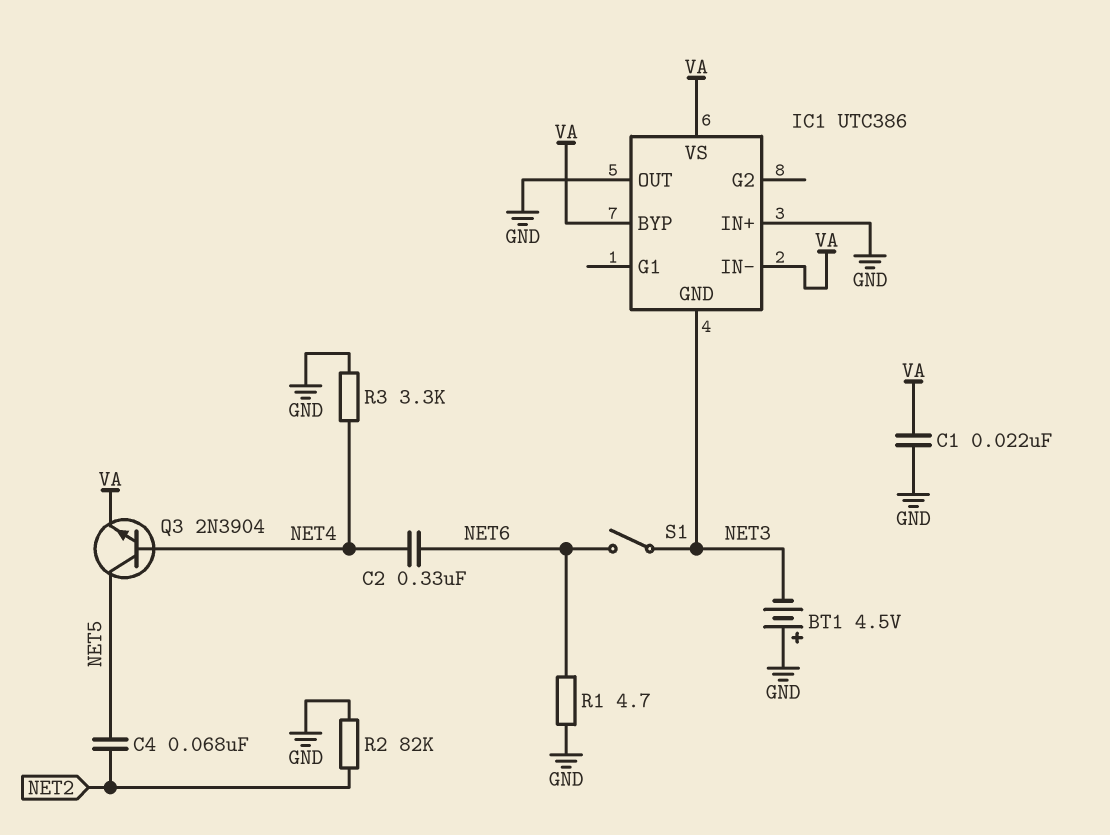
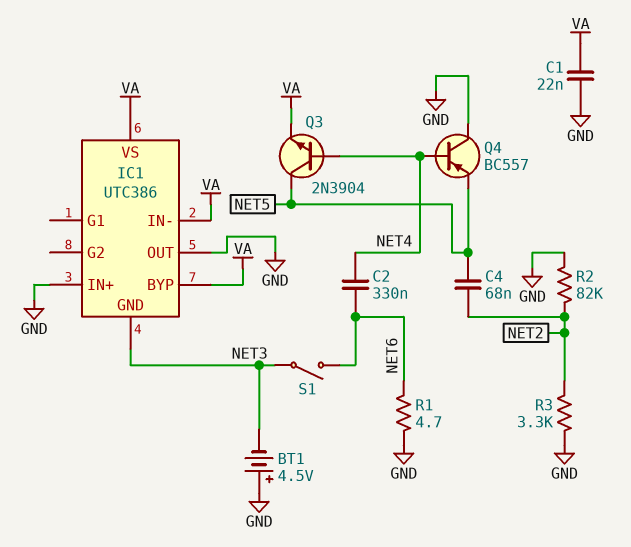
Q4: none -> PNP BC557 (B NET4, C GND, E NET5)
R3: 3.3k (GND, NET4) -> 3.3k (GND, NET2)

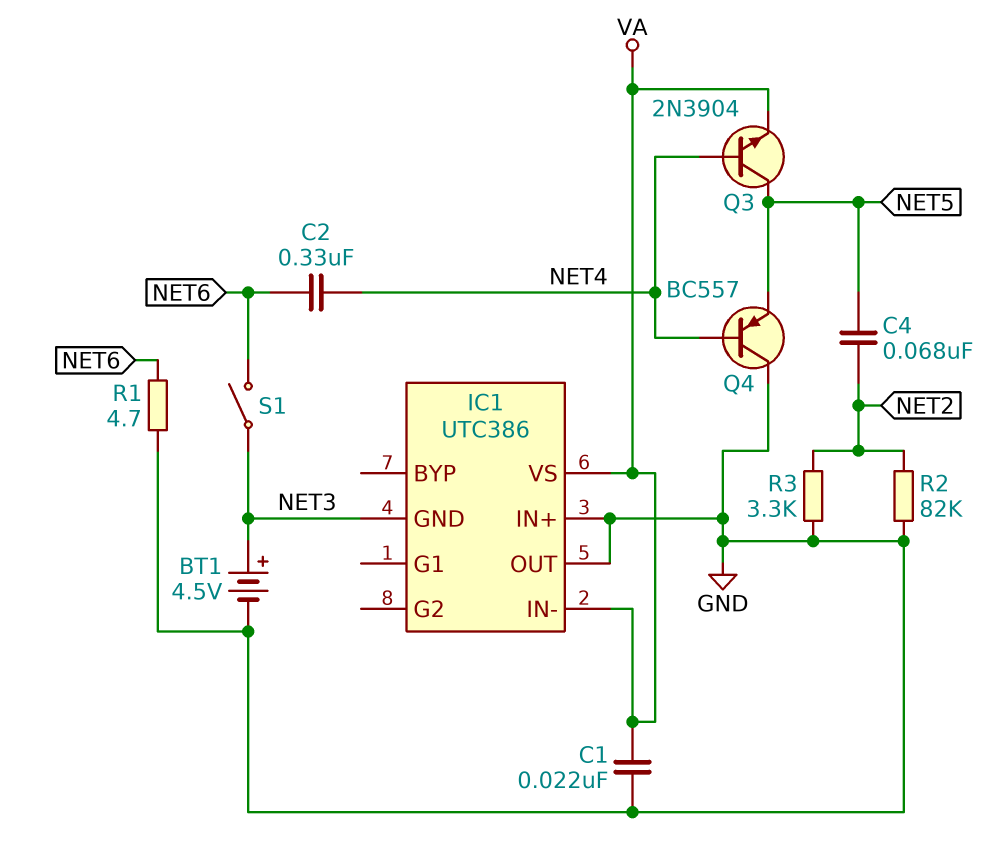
BT1: 4.5V (plus GND, minus NET3) -> 4.5V (plus NET3, minus GND)
IC1 pin BYP: VA -> none

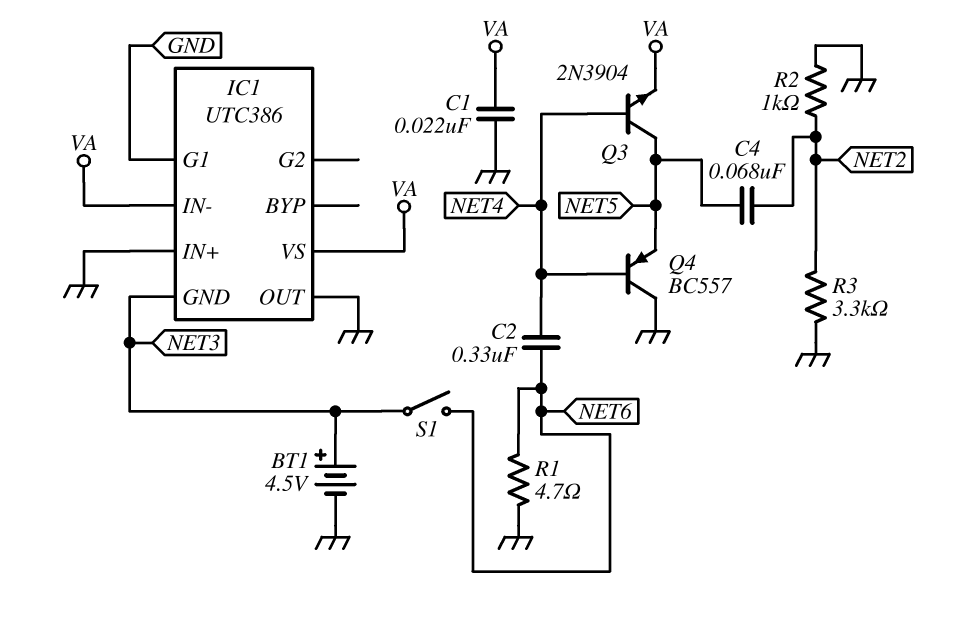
IC1 pin G1: none -> GND
R2: 82k (GND, NET2) -> 1k (GND, NET2)

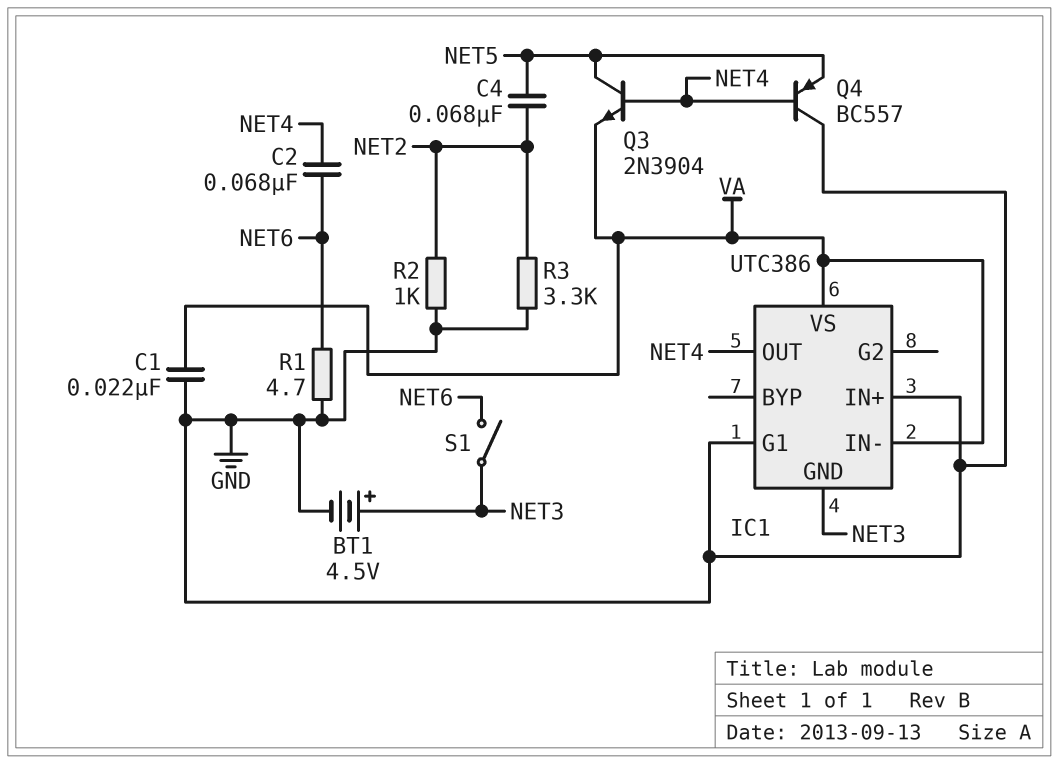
C2: 330nF (NET4, NET6) -> 68nF (NET4, NET6)
IC1 pin OUT: GND -> NET4

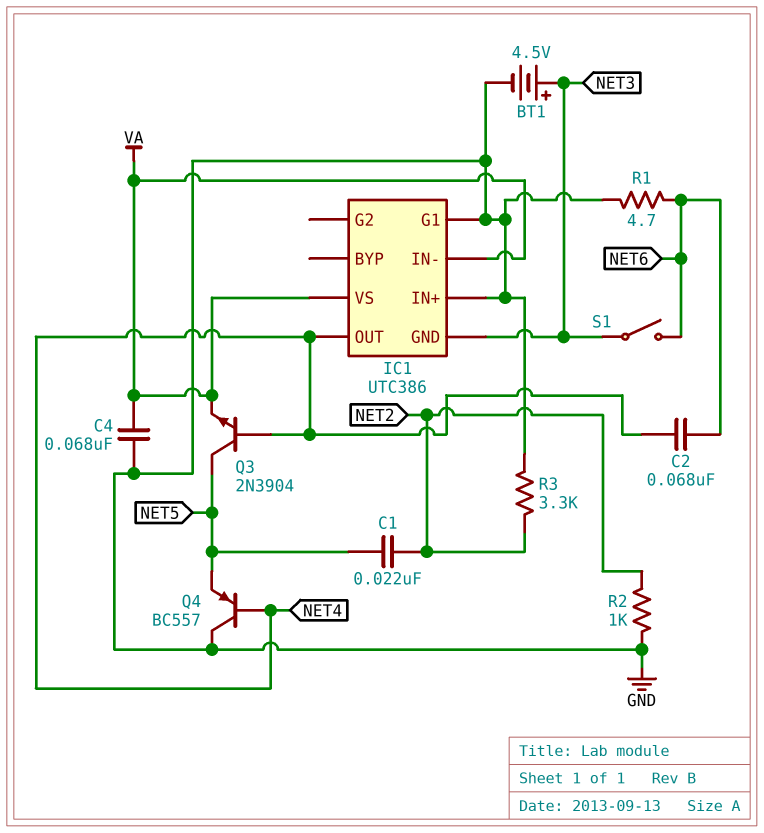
C1: 22nF (GND, VA) -> 22nF (NET2, NET5)
C4: 68nF (NET2, NET5) -> 68nF (GND, VA)

